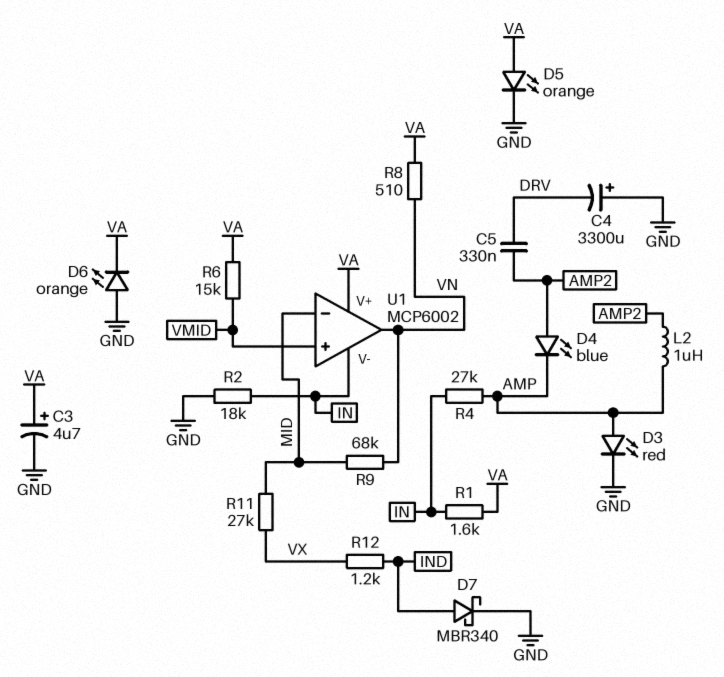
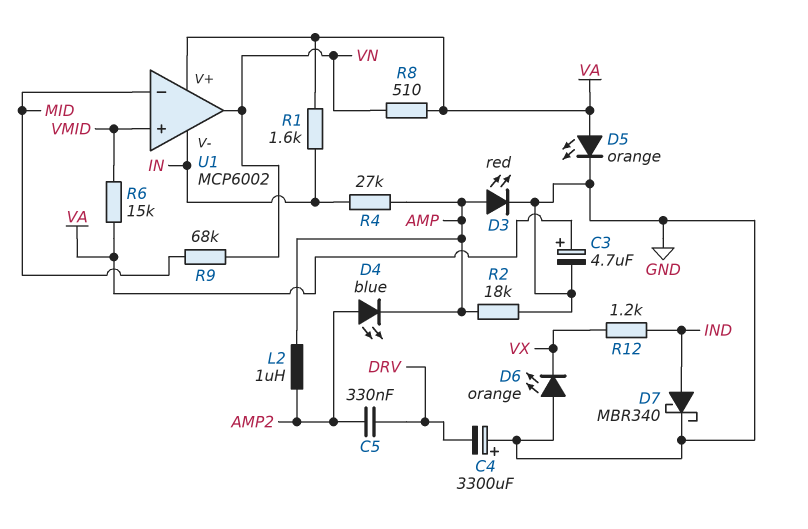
D6: LED orange (A GND, K VA) -> LED orange (A GND, K VX)
R2: 18k (GND, IN) -> 18k (AMP, GND)
R11: 27k (MID, VX) -> none

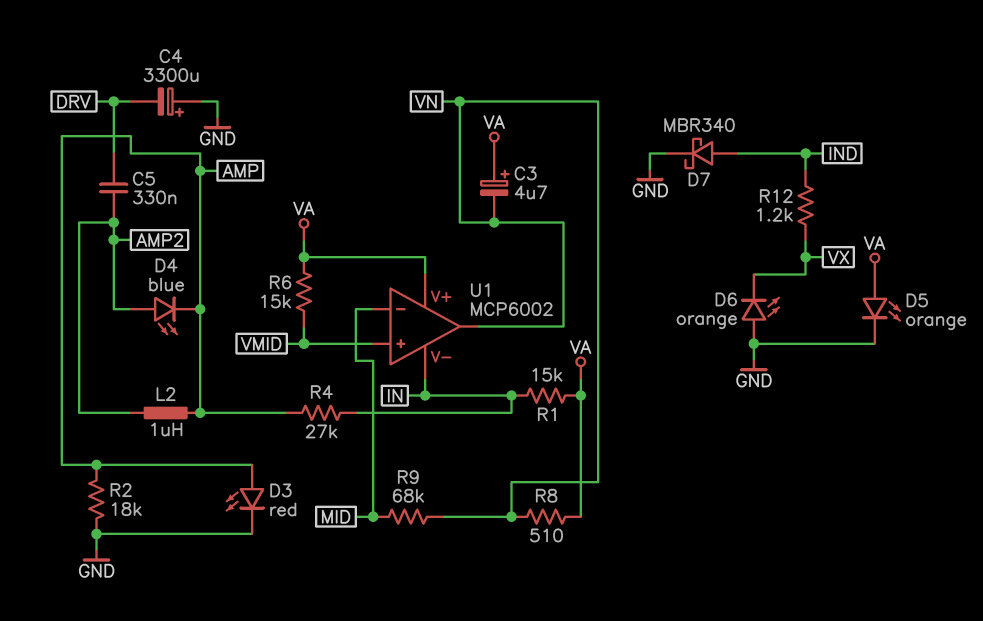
C3: 4.7uF (plus VA, minus GND) -> 4.7uF (plus VA, minus VN)
R1: 1.6k (IN, VA) -> 15k (IN, VA)

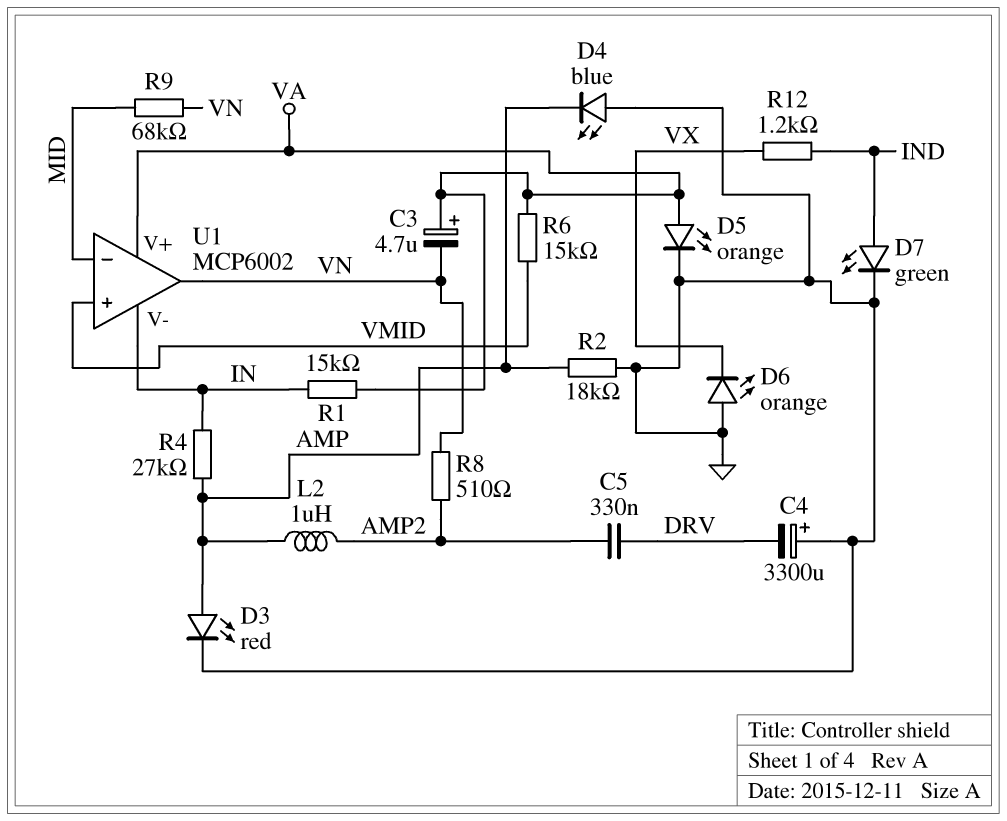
D4: LED blue (A AMP2, K AMP) -> LED blue (A GND, K AMP)
D7: schottky MBR340 (A IND, K GND) -> LED green (A IND, K GND)
R8: 510 (VA, VN) -> 510 (AMP2, VN)

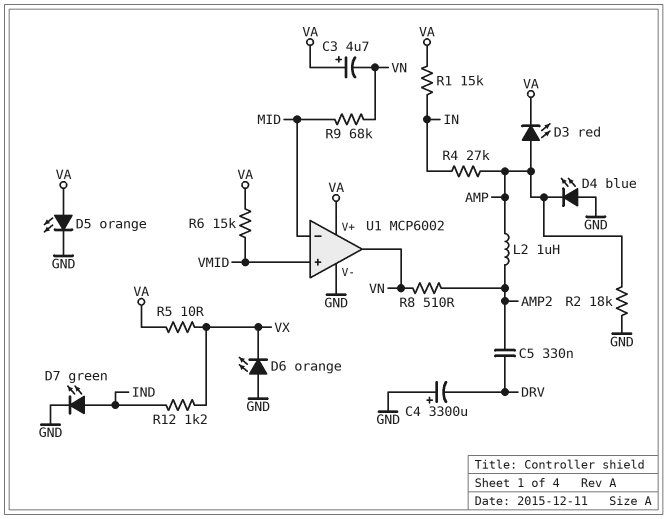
D3: LED red (A AMP, K GND) -> LED red (A AMP, K VA)
R5: none -> 10 (VA, VX)
U1 pin V-: IN -> GND

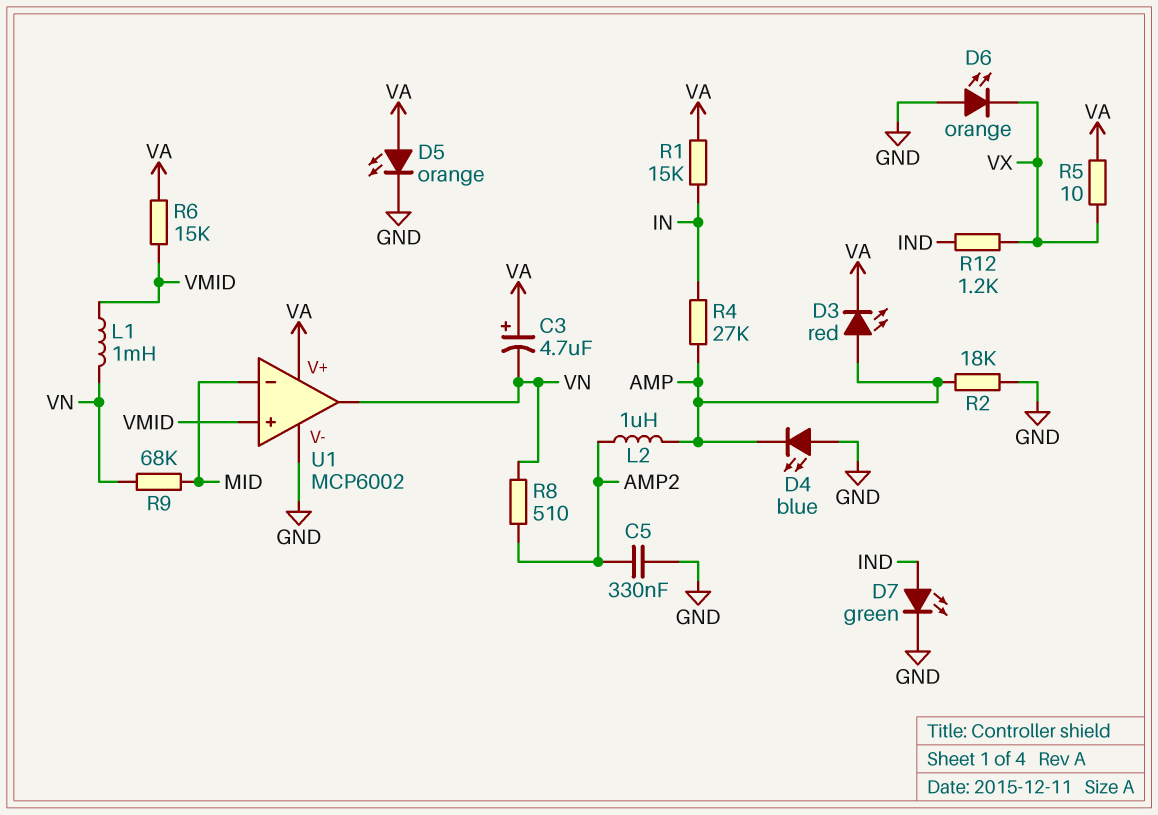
C4: 3300uF (plus GND, minus DRV) -> none
C5: 330nF (AMP2, DRV) -> 330nF (AMP2, GND)
L1: none -> 1mH (VMID, VN)

